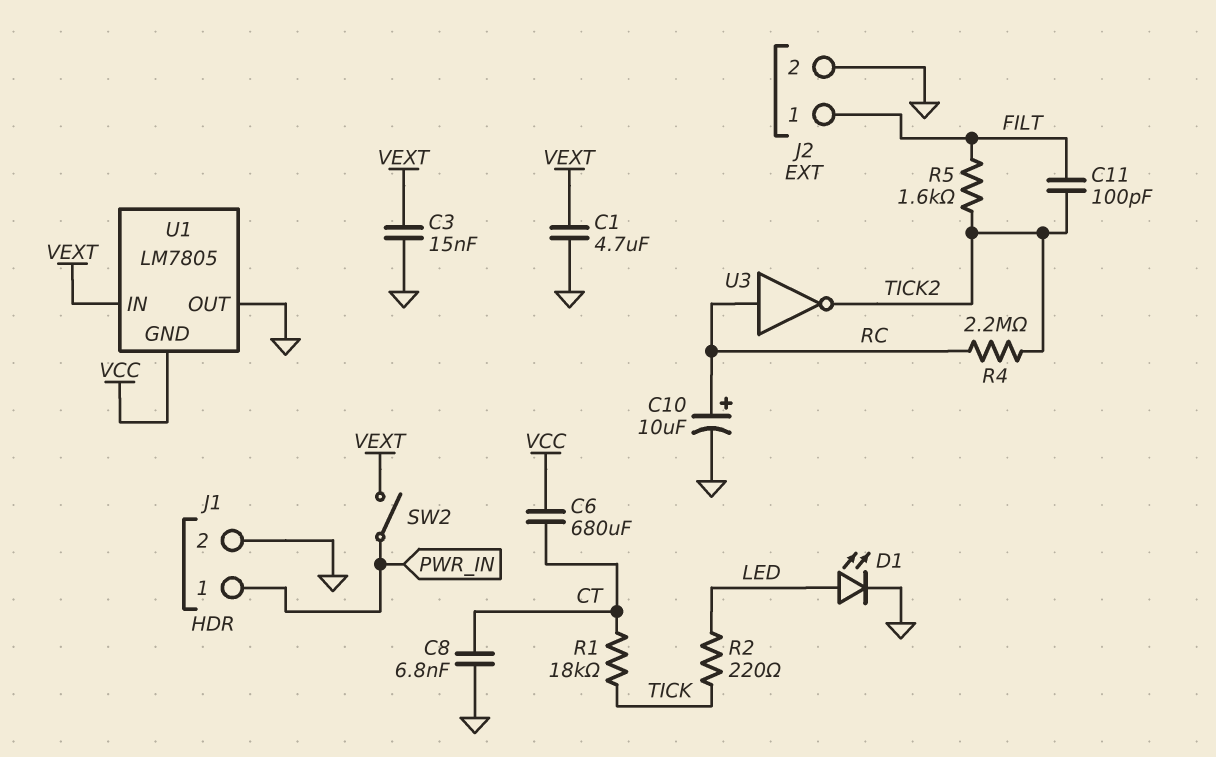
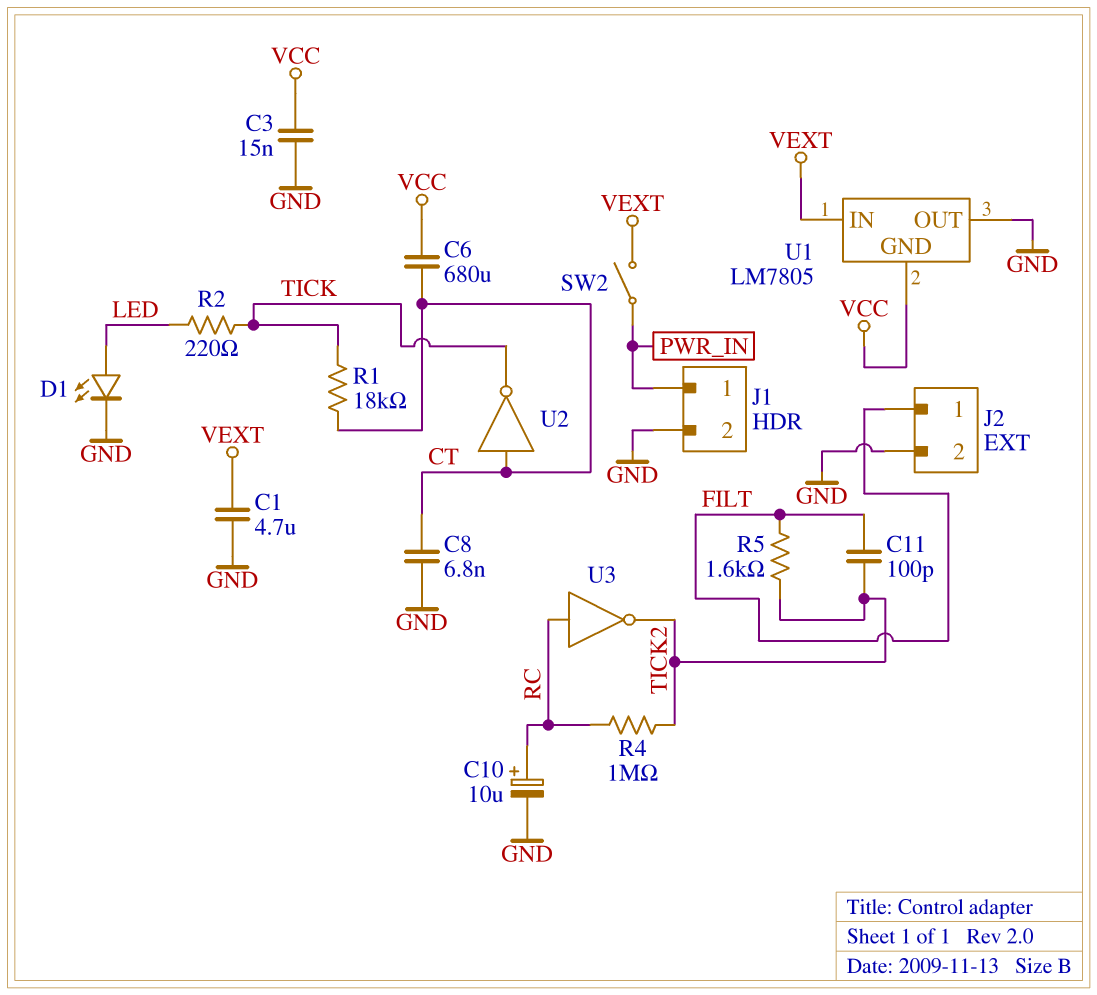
C3: 15nF (GND, VEXT) -> 15nF (GND, VCC)
R4: 2.2M (RC, TICK2) -> 1M (RC, TICK2)
U2: none -> NOT (in CT, out TICK)

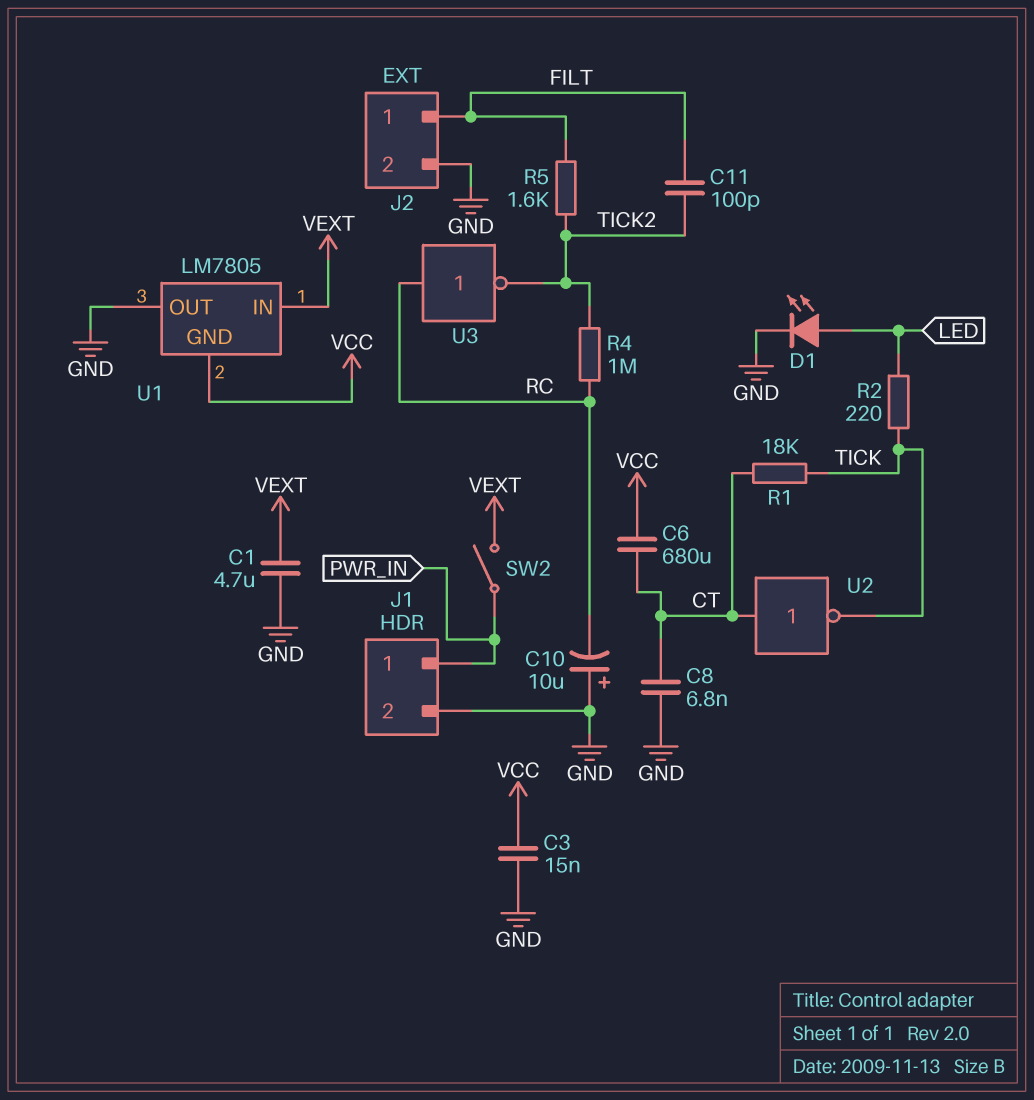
C10: 10uF (plus RC, minus GND) -> 10uF (plus GND, minus RC)

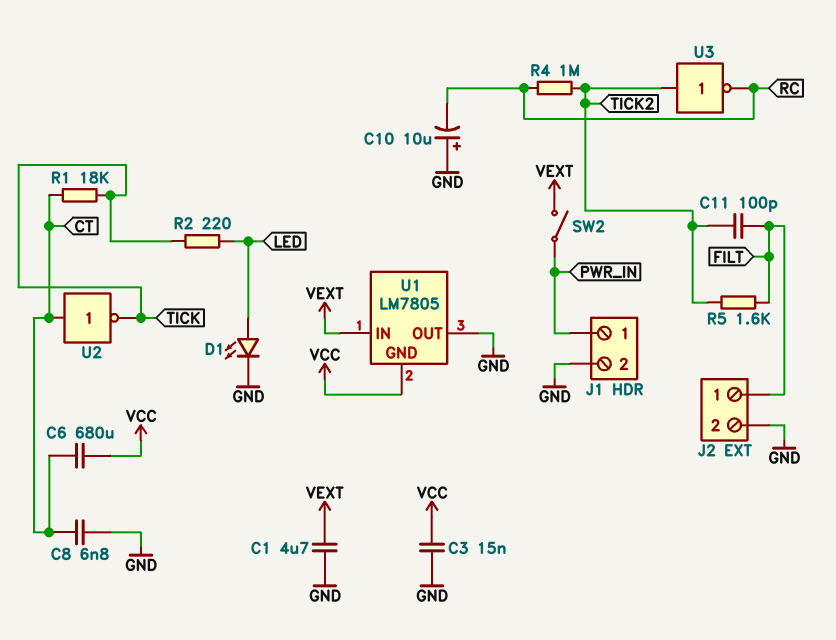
U3: NOT (in RC, out TICK2) -> NOT (in TICK2, out RC)

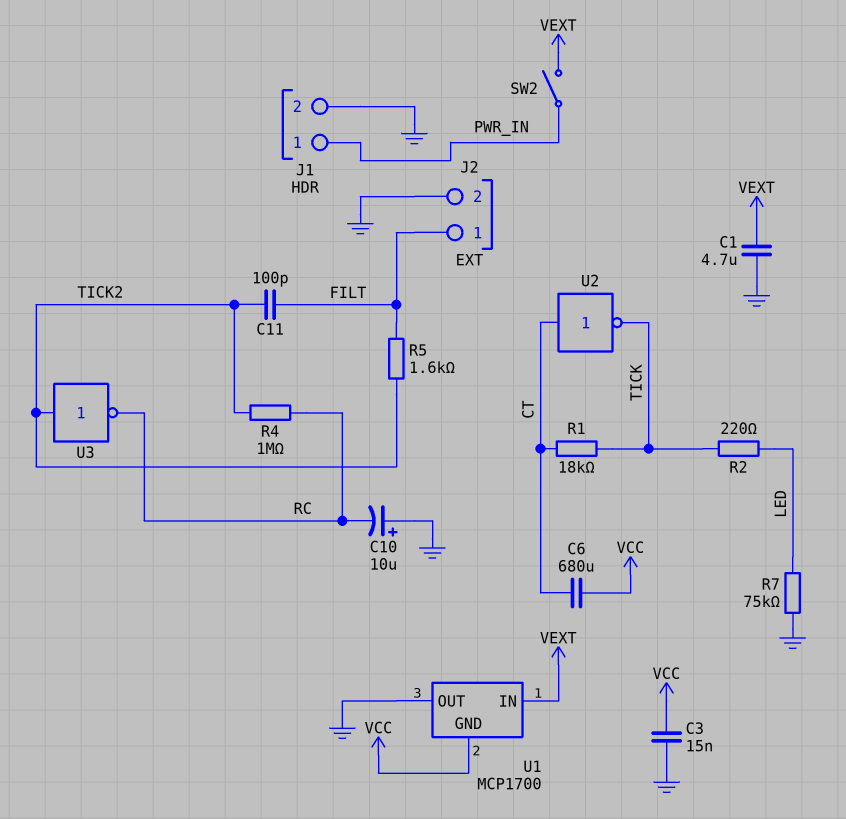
C8: 6.8nF (CT, GND) -> none
D1: LED (A LED, K GND) -> none
R7: none -> 75k (GND, LED)
U1: LM7805 -> MCP1700

